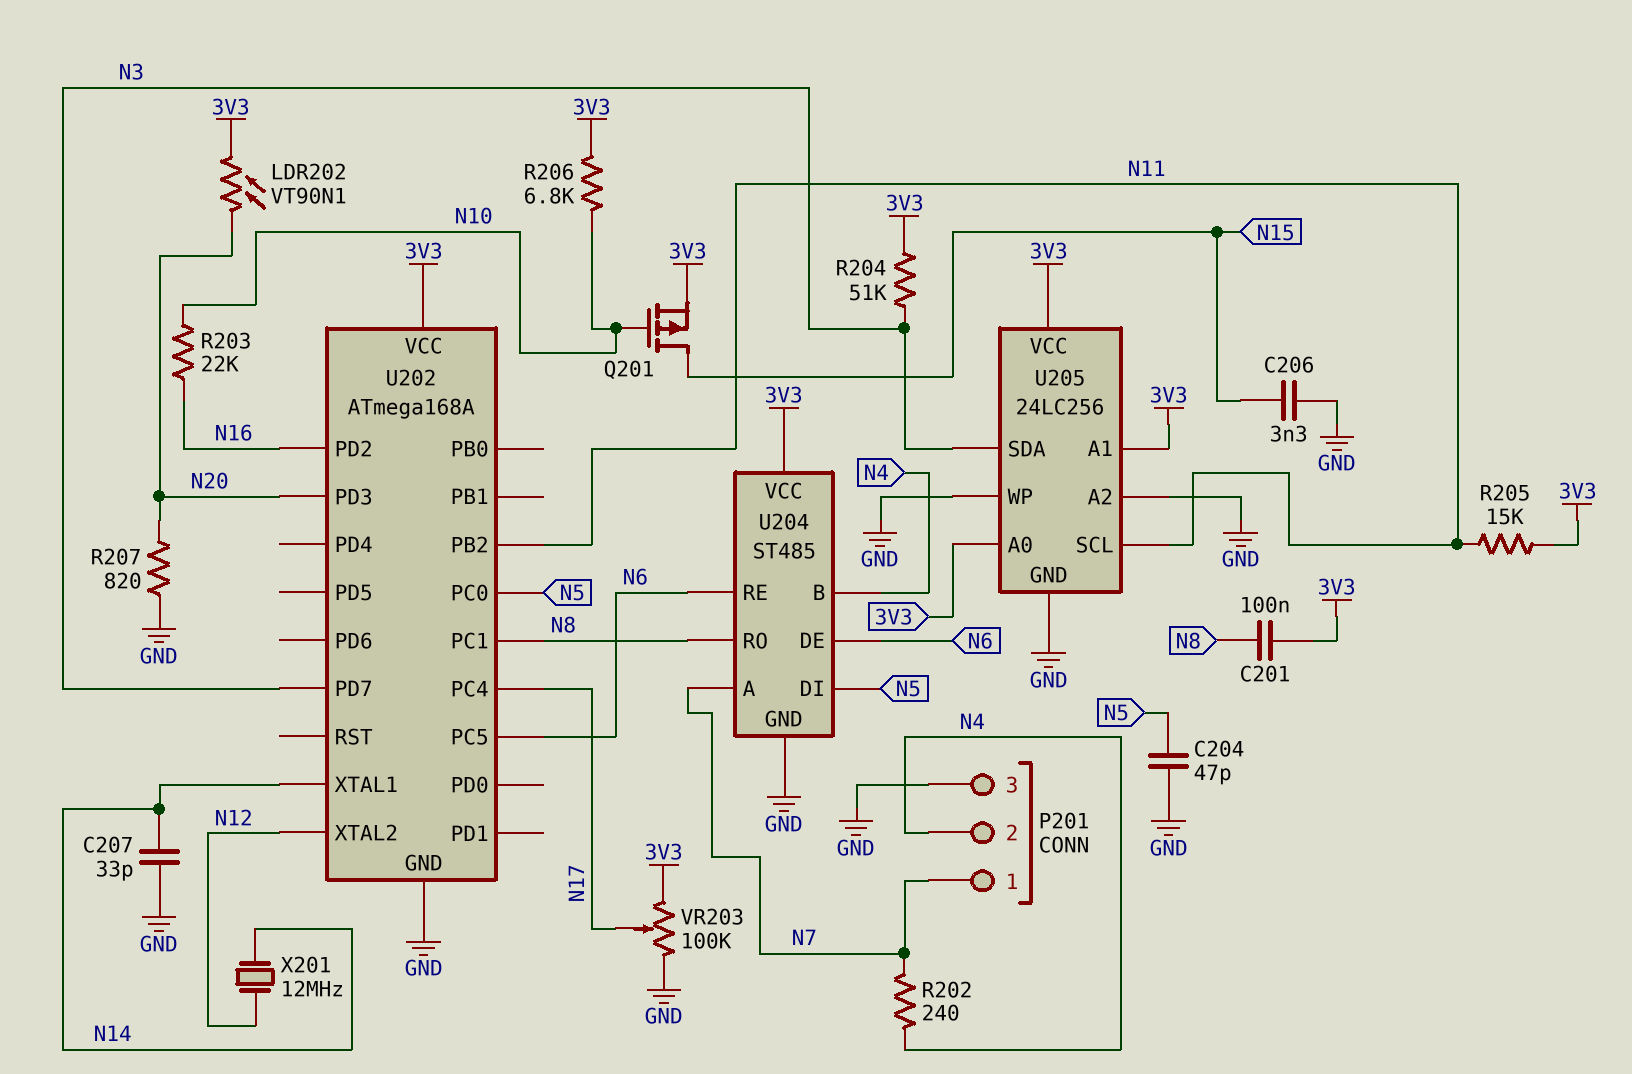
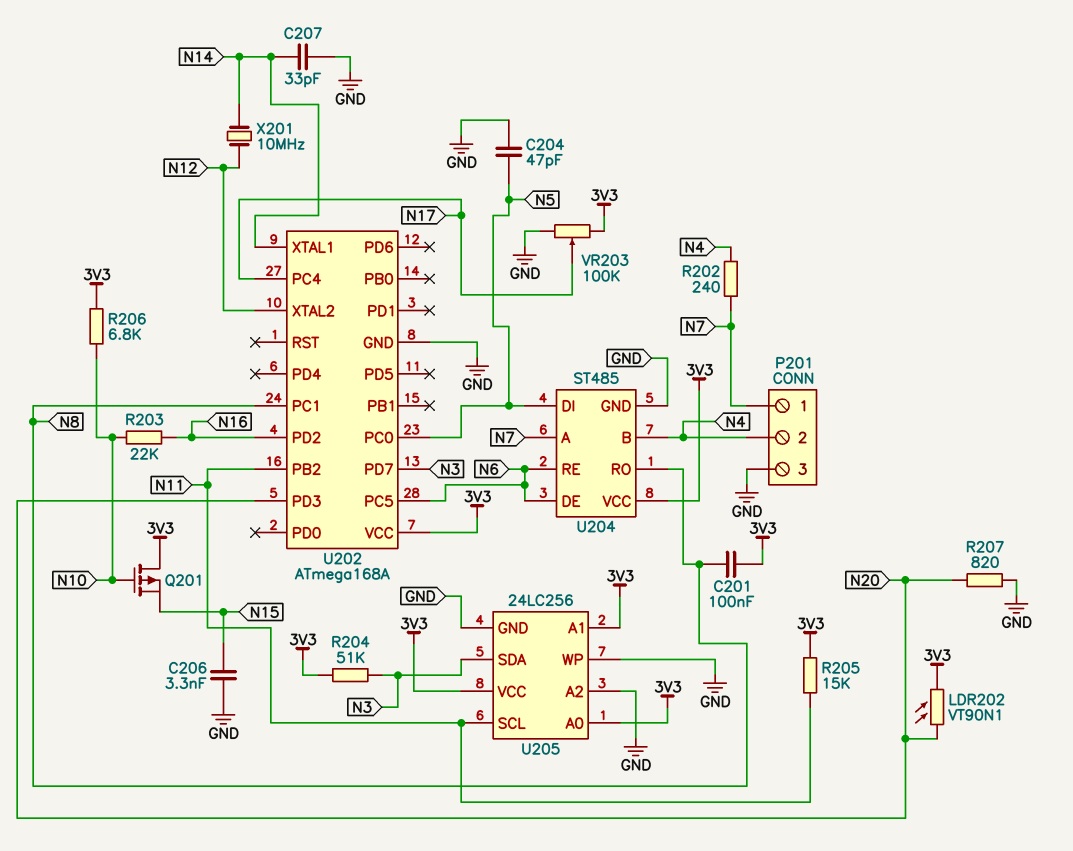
Q201: PMOS (G N10, D N15, S 3V3) -> PMOS (G N10, D 3V3, S N15)
X201: 12MHz (N12, N14) -> 10MHz (N12, N14)

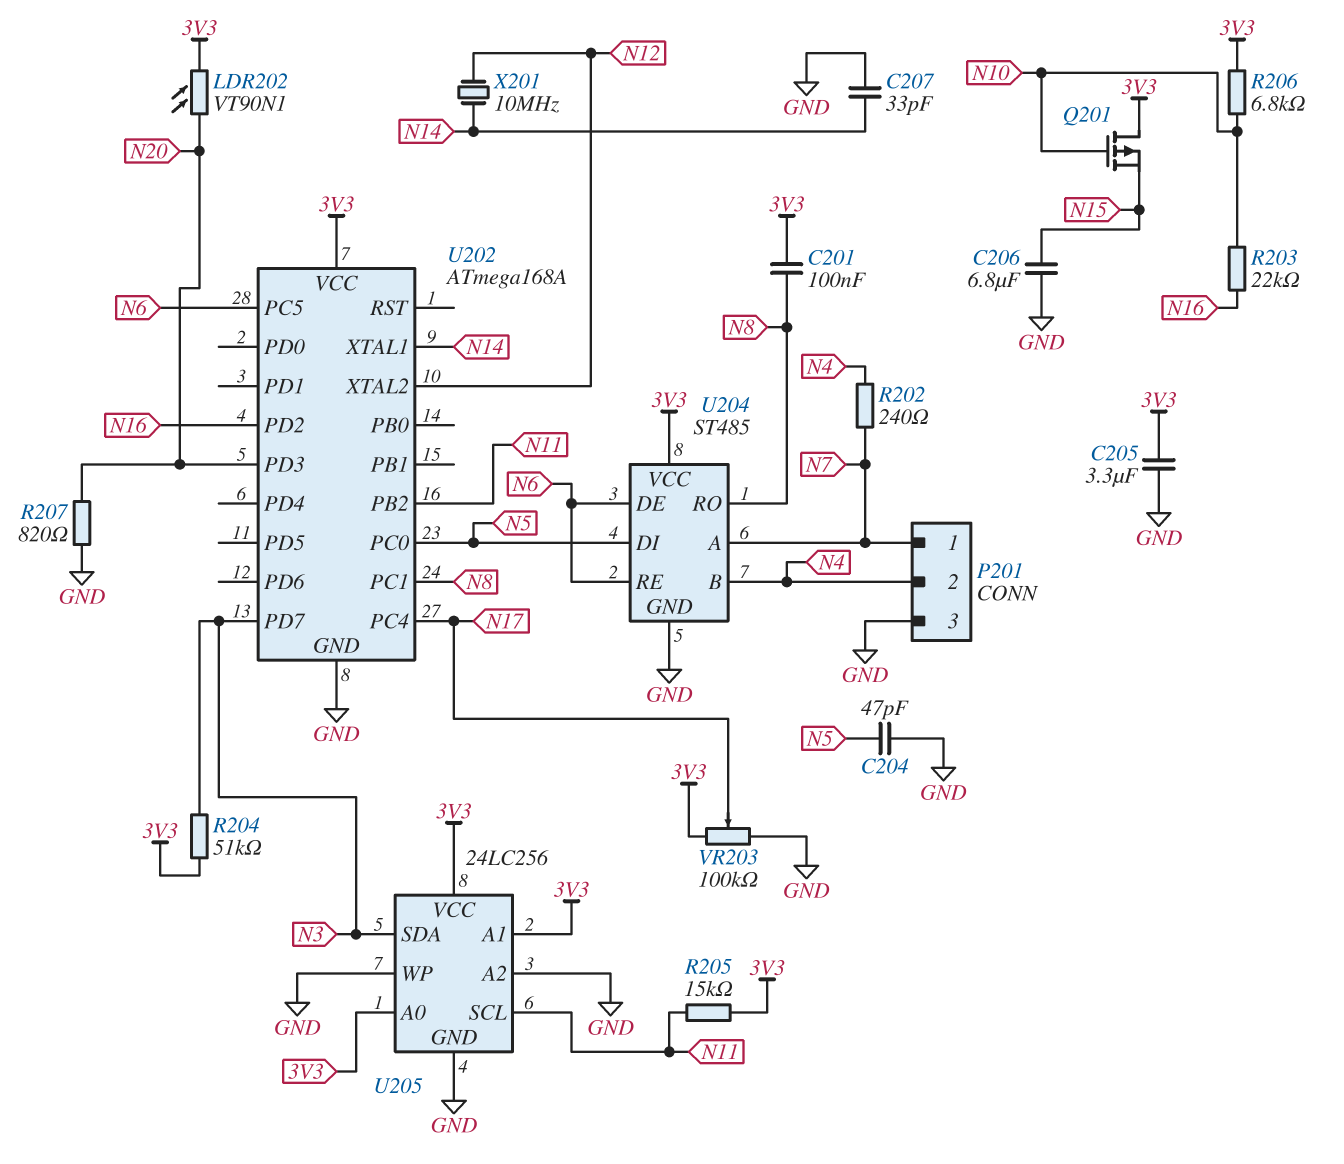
C205: none -> 3.3uF (3V3, GND)
C206: 3.3nF (GND, N15) -> 6.8uF (GND, N15)

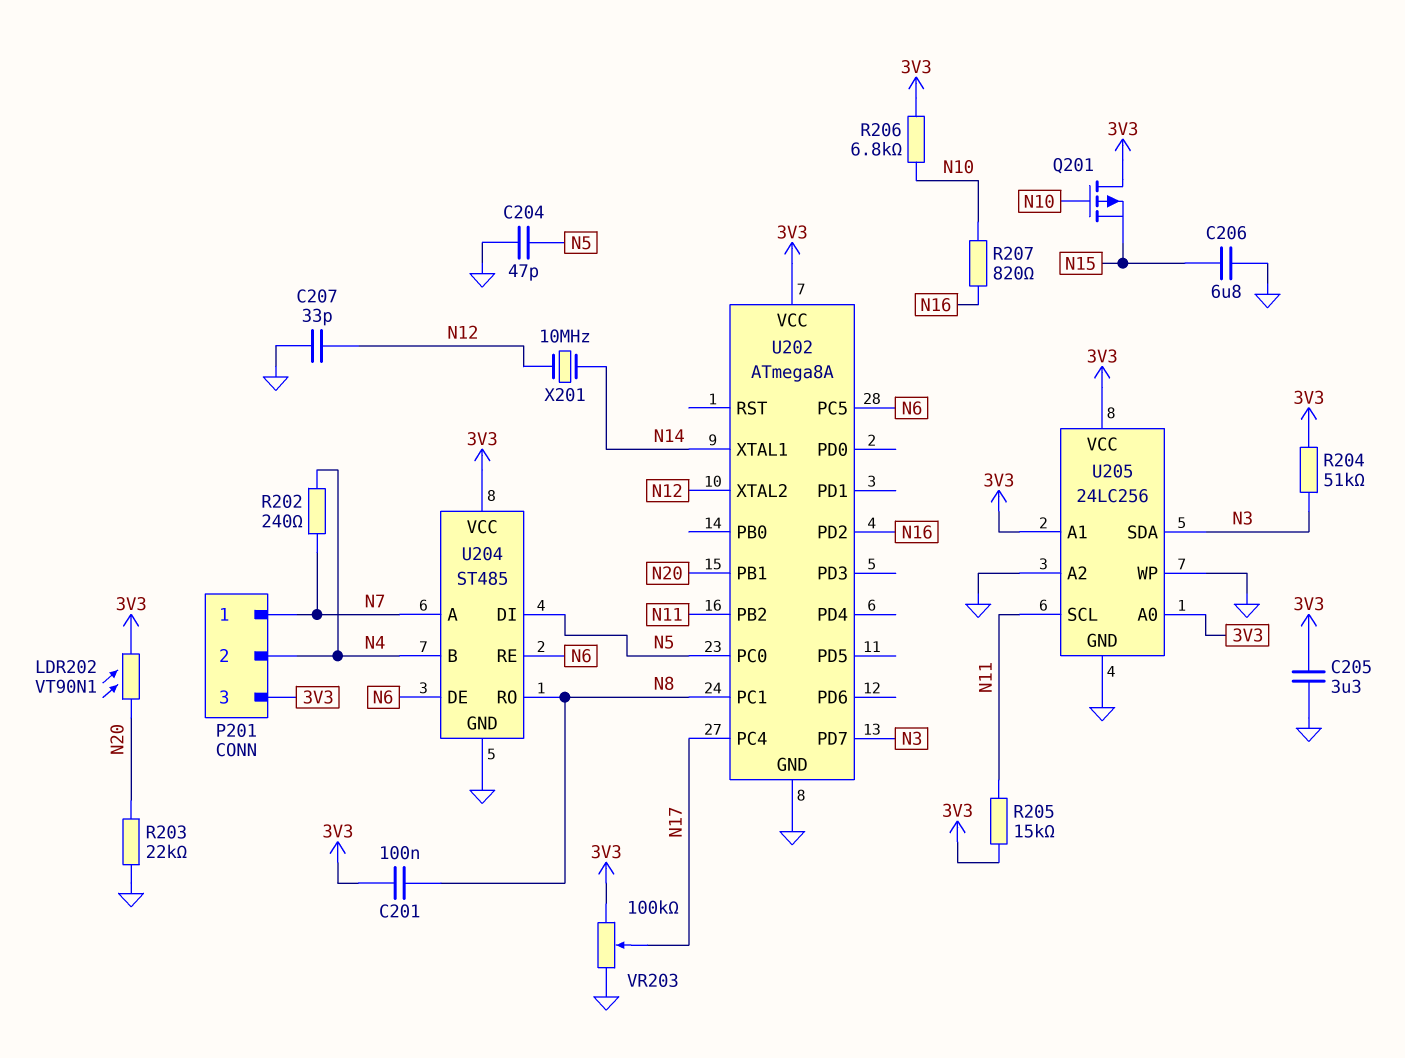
C207: 33pF (GND, N14) -> 33pF (GND, N12)
P201 pin 3: GND -> 3V3
R203: 22k (N10, N16) -> 22k (GND, N20)
R207: 820 (GND, N20) -> 820 (N10, N16)
U202: ATmega168A -> ATmega8A
U202 pin PB1: none -> N20
U202 pin PD3: N20 -> none

